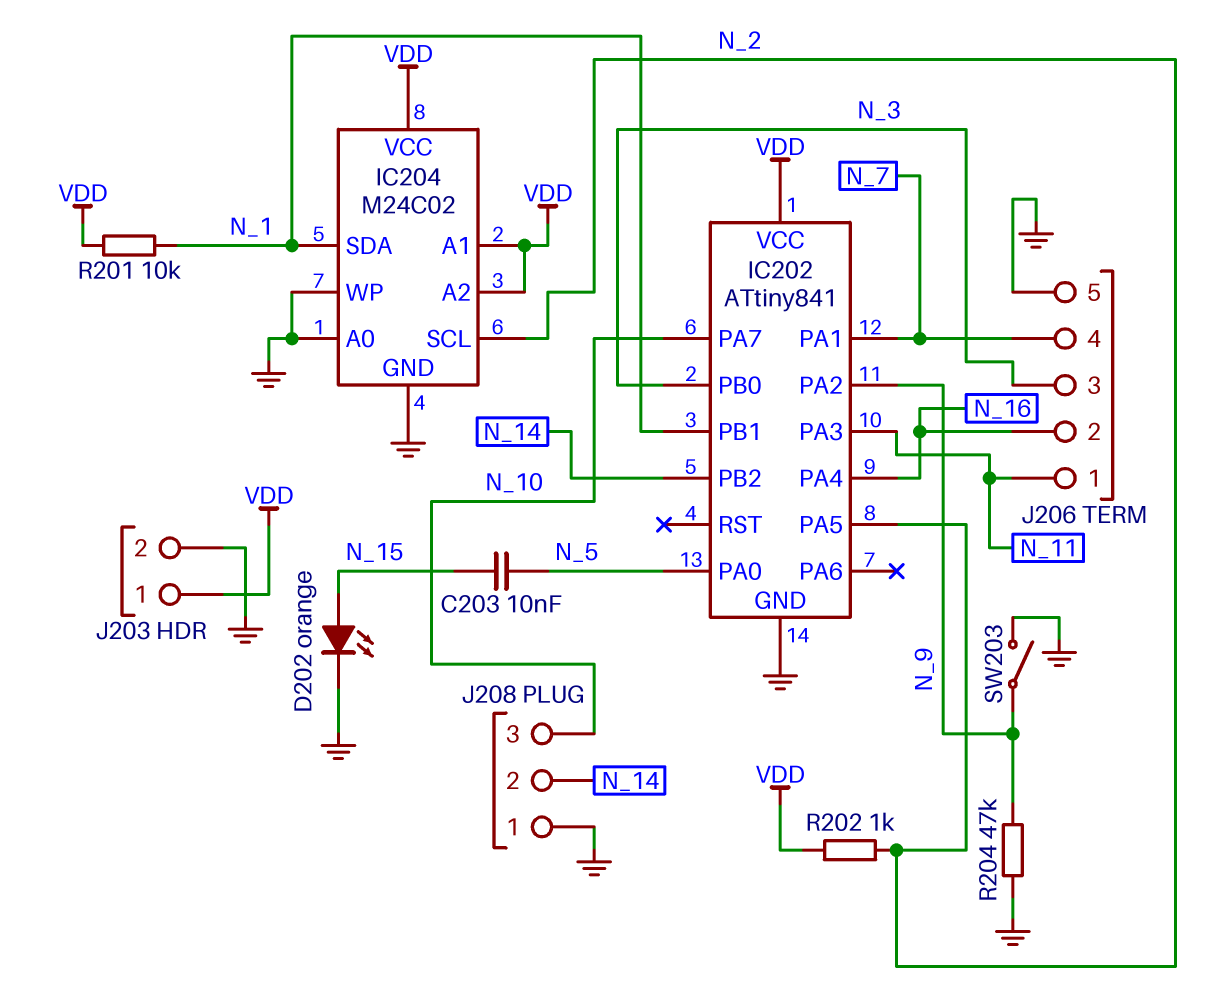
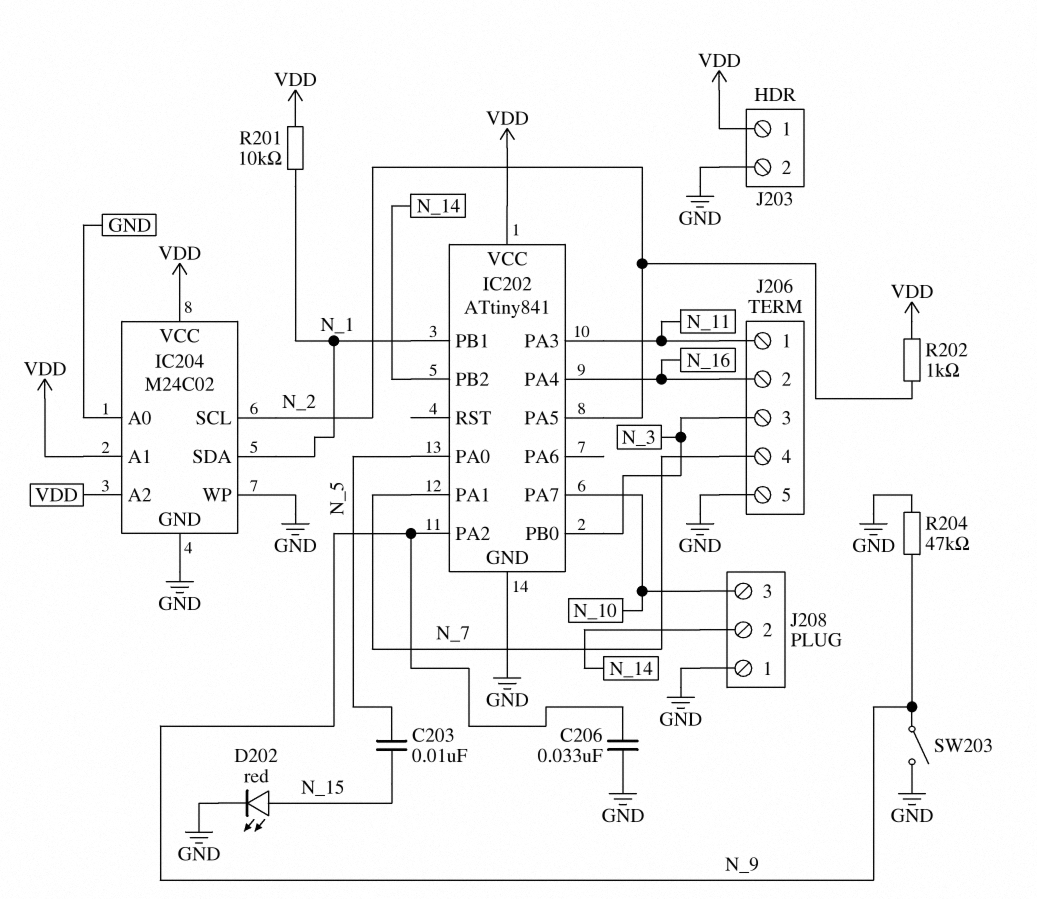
C206: none -> 33nF (GND, N_9)
D202: LED orange (A N_15, K GND) -> LED red (A N_15, K GND)

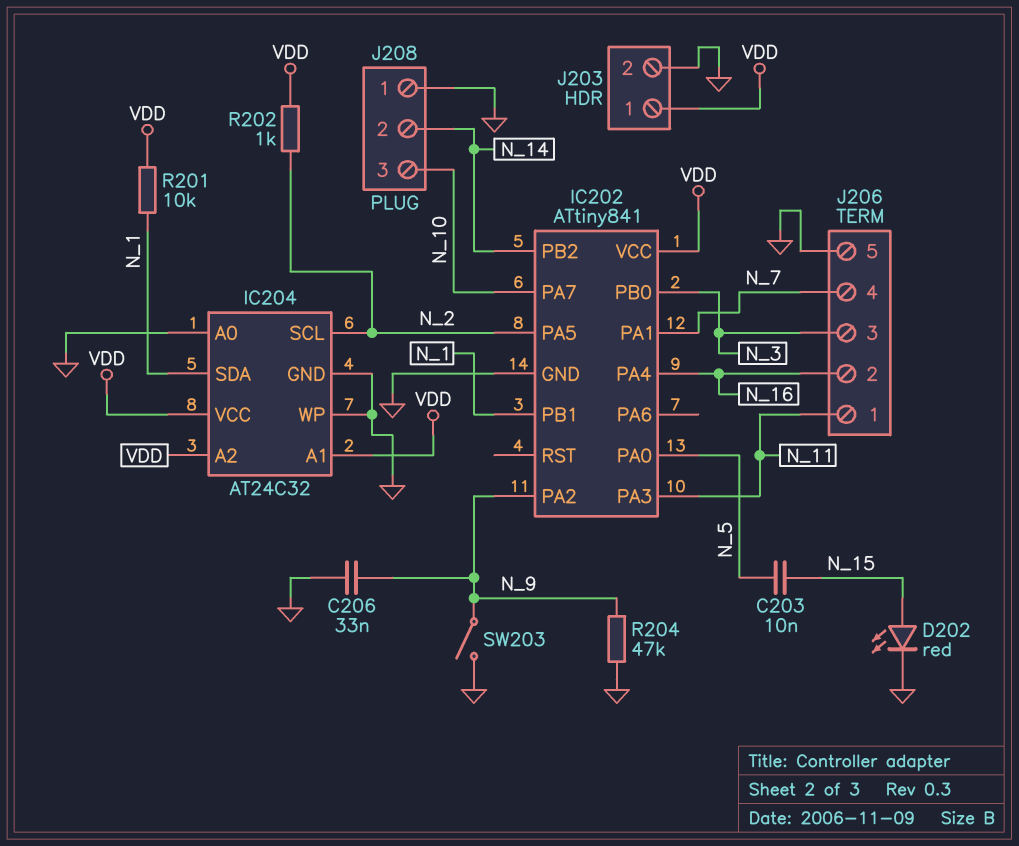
IC204: M24C02 -> AT24C32

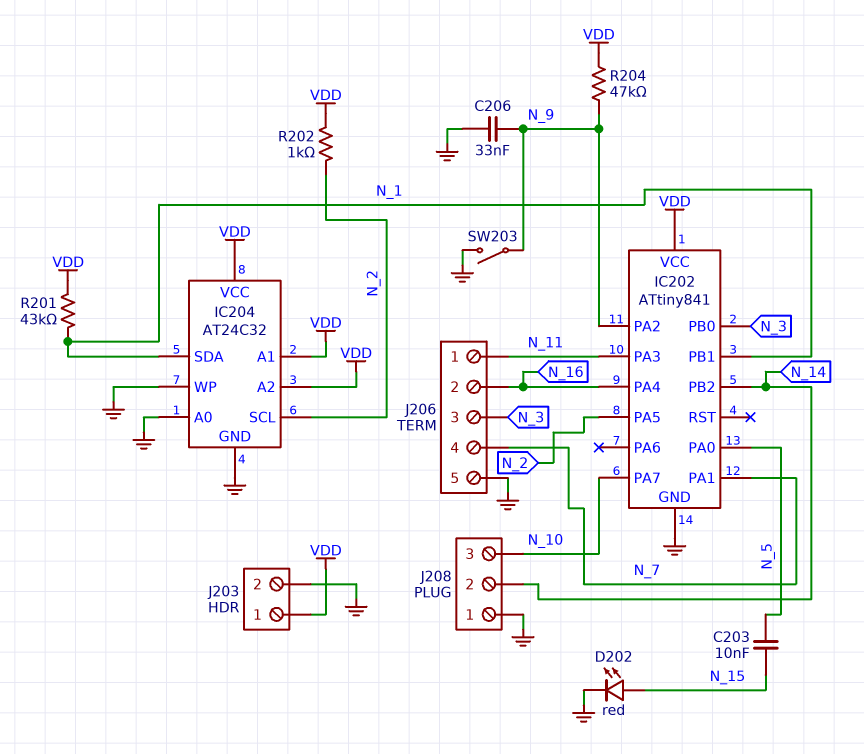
R201: 10k (N_1, VDD) -> 43k (N_1, VDD)
R204: 47k (GND, N_9) -> 47k (N_9, VDD)

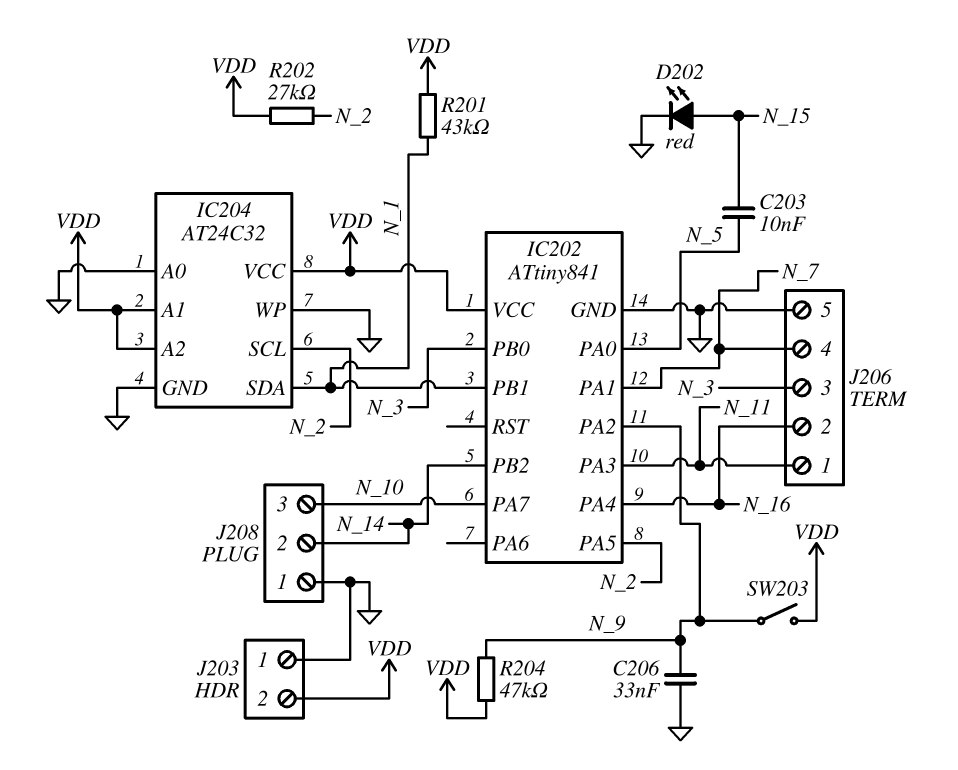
J203 pin 1: VDD -> GND
J203 pin 2: GND -> VDD
R202: 1k (N_2, VDD) -> 27k (N_2, VDD)
SW203: switch (GND, N_9) -> switch (N_9, VDD)

